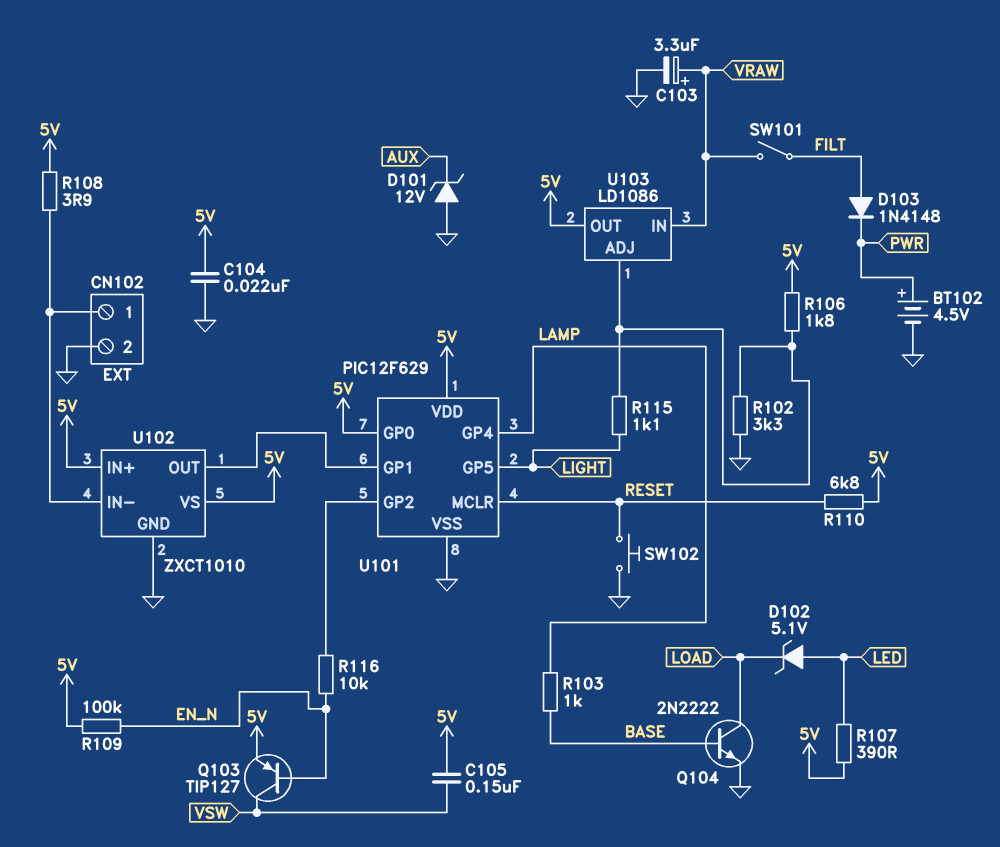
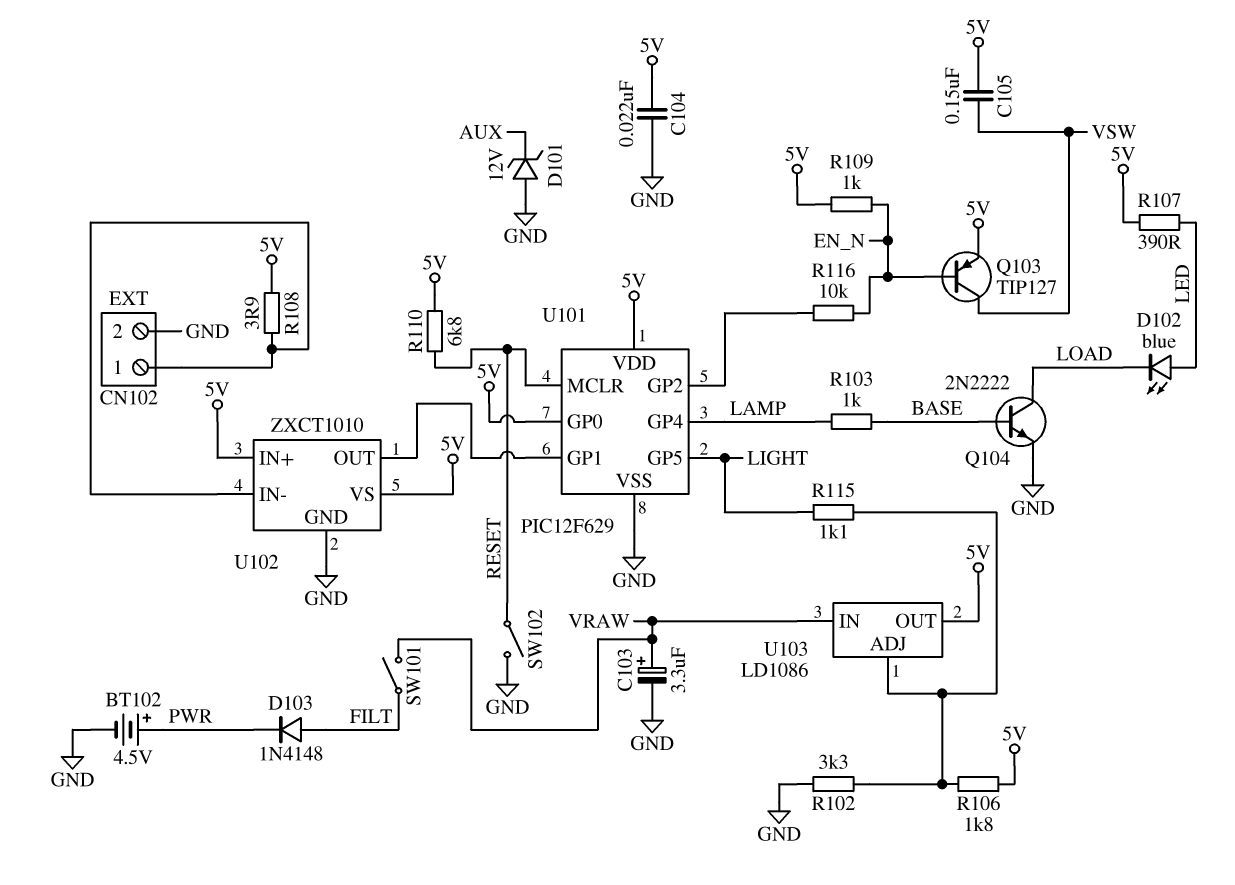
D102: zener 5.1V (A LED, K LOAD) -> LED blue (A LED, K LOAD)
R109: 100k (5V, EN_N) -> 1k (5V, EN_N)
SW102: button (GND, RESET) -> switch (GND, RESET)

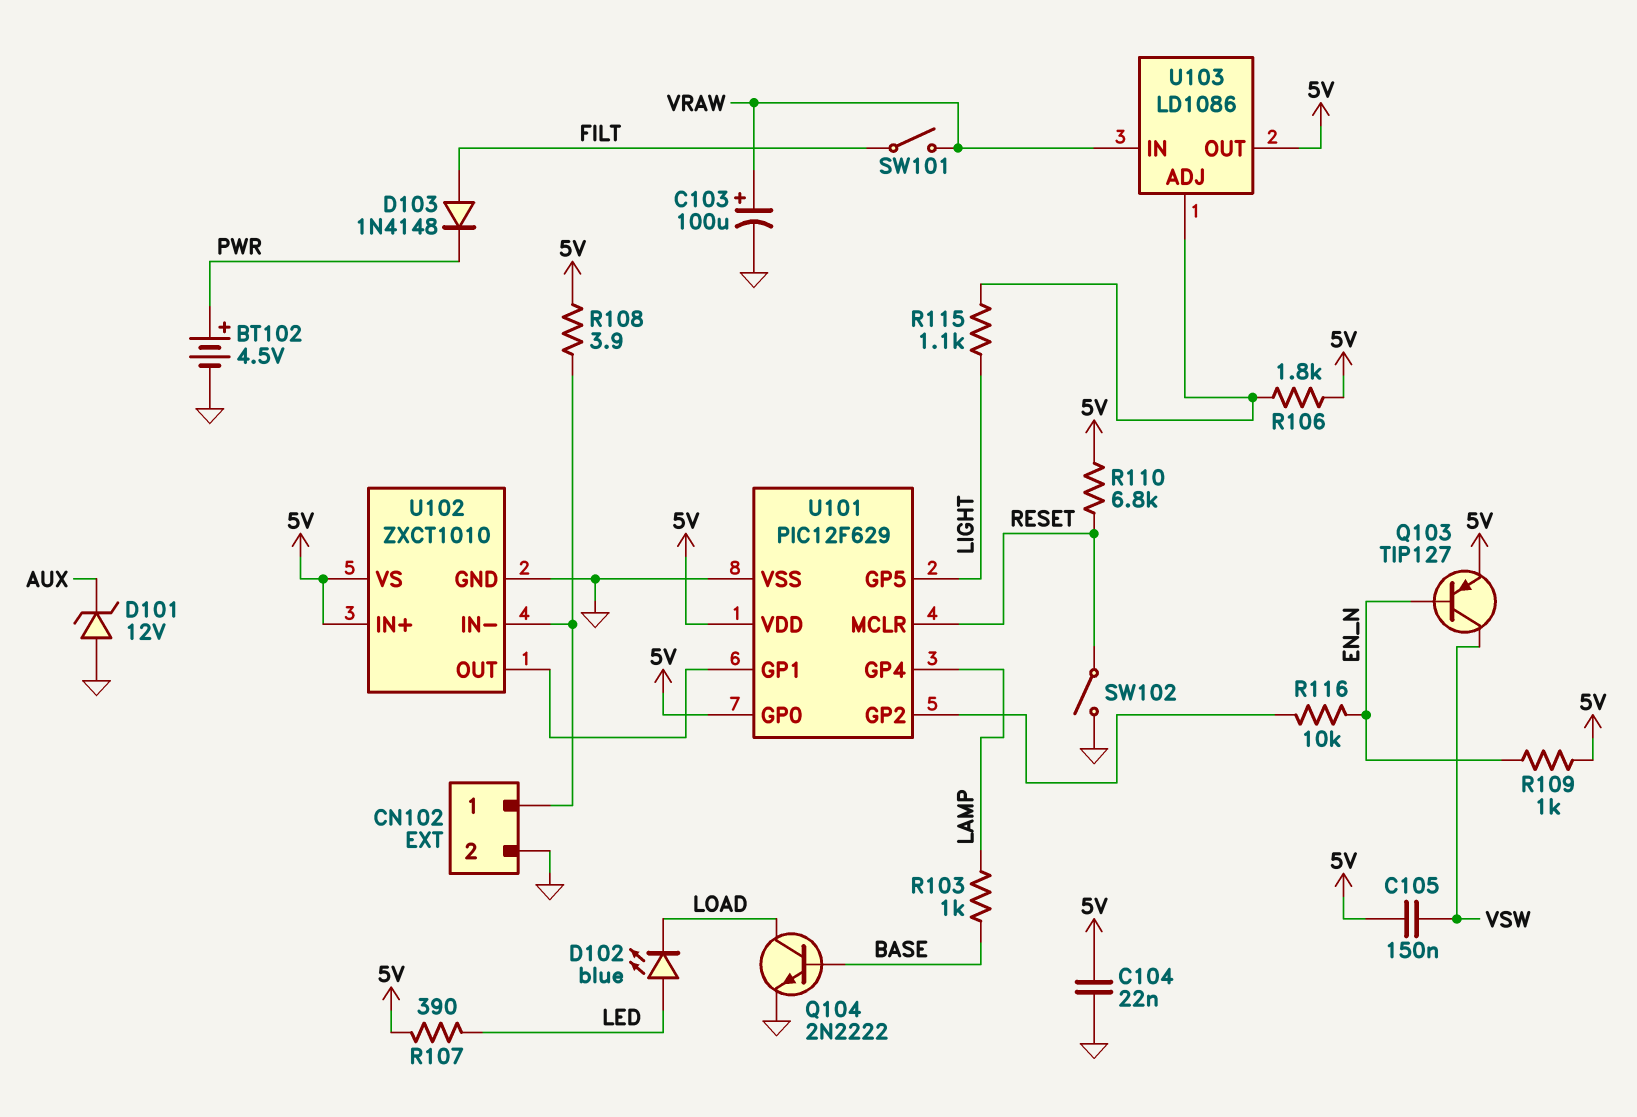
C103: 3.3uF (plus VRAW, minus GND) -> 100uF (plus VRAW, minus GND)
R102: 3.3k (GND, U103/ADJ) -> none

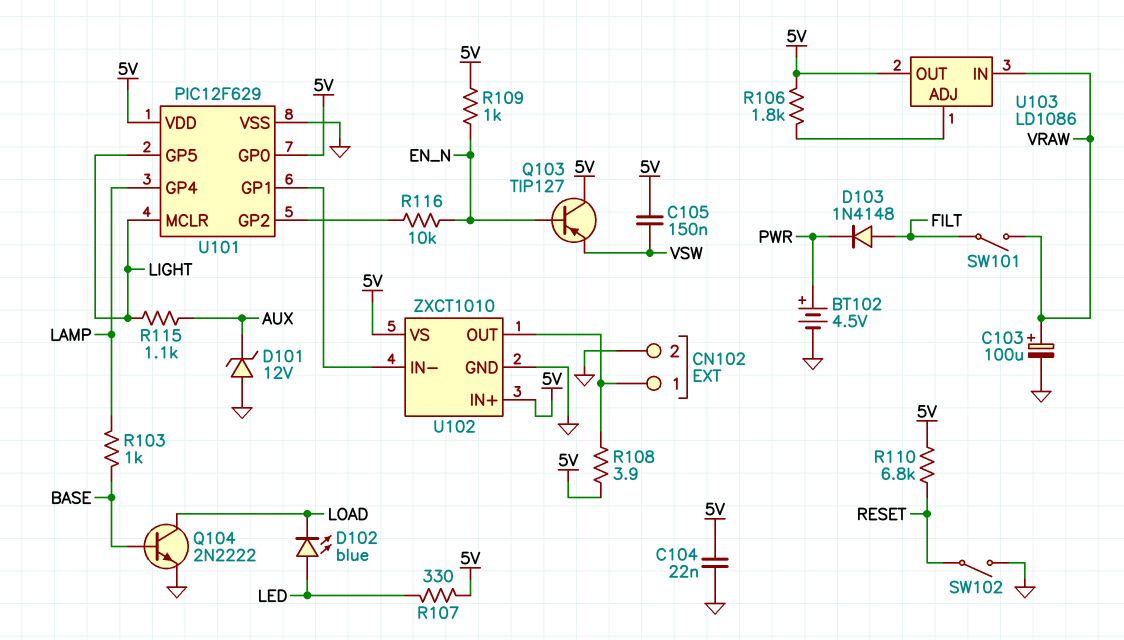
Q103: PNP TIP127 (B EN_N, C VSW, E 5V) -> PNP TIP127 (B EN_N, C 5V, E VSW)
R107: 390 (5V, LED) -> 330 (5V, LED)
R115: 1.1k (LIGHT, U103/ADJ) -> 1.1k (AUX, LIGHT)
U101 pin MCLR: RESET -> LIGHT
U102 pin IN-: CN102/1 -> U101/GP1
U102 pin OUT: U101/GP1 -> CN102/1

